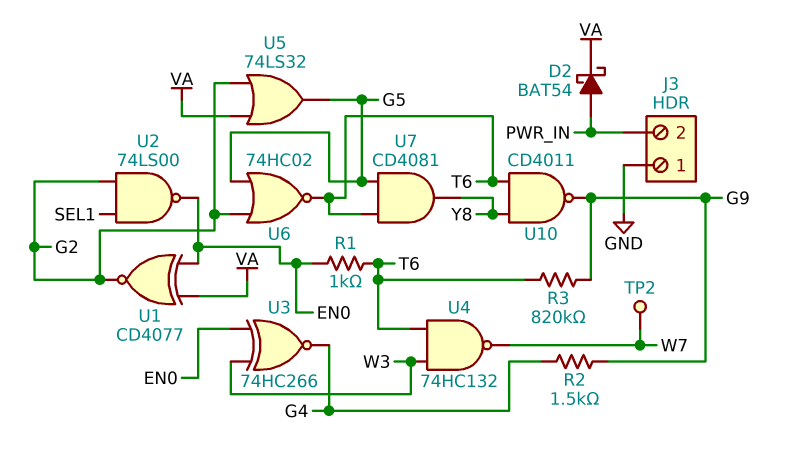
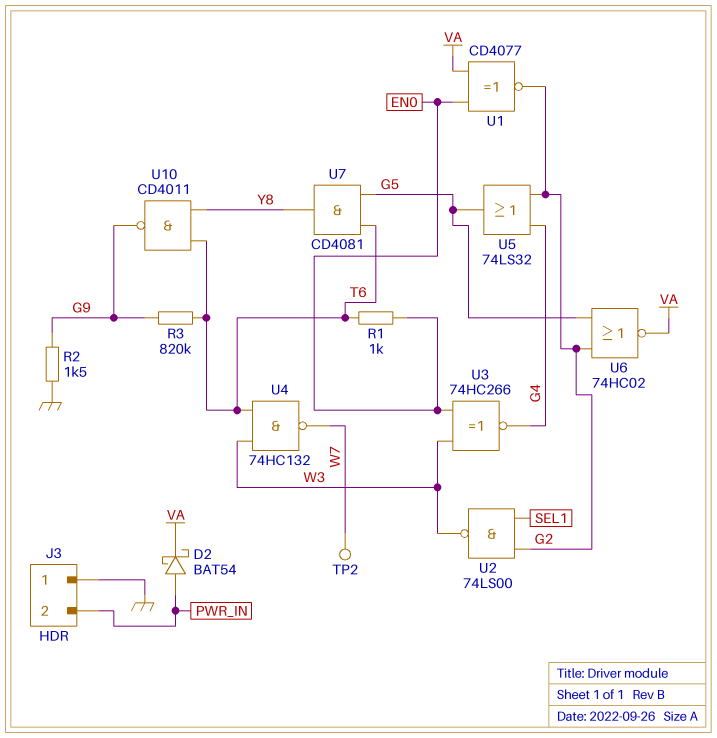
R2: 1.5k (G4, G9) -> 1.5k (G9, GND)
U2: NAND 74LS00 (in G2, in SEL1, out EN0) -> NAND 74LS00 (in G2, in SEL1, out W3)
U5: OR 74LS32 (in G2, in VA, out G5) -> OR 74LS32 (in G2, in G4, out G5)
U6: NOR 74HC02 (in G2, in G5, out T6) -> NOR 74HC02 (in G2, in G5, out VA)

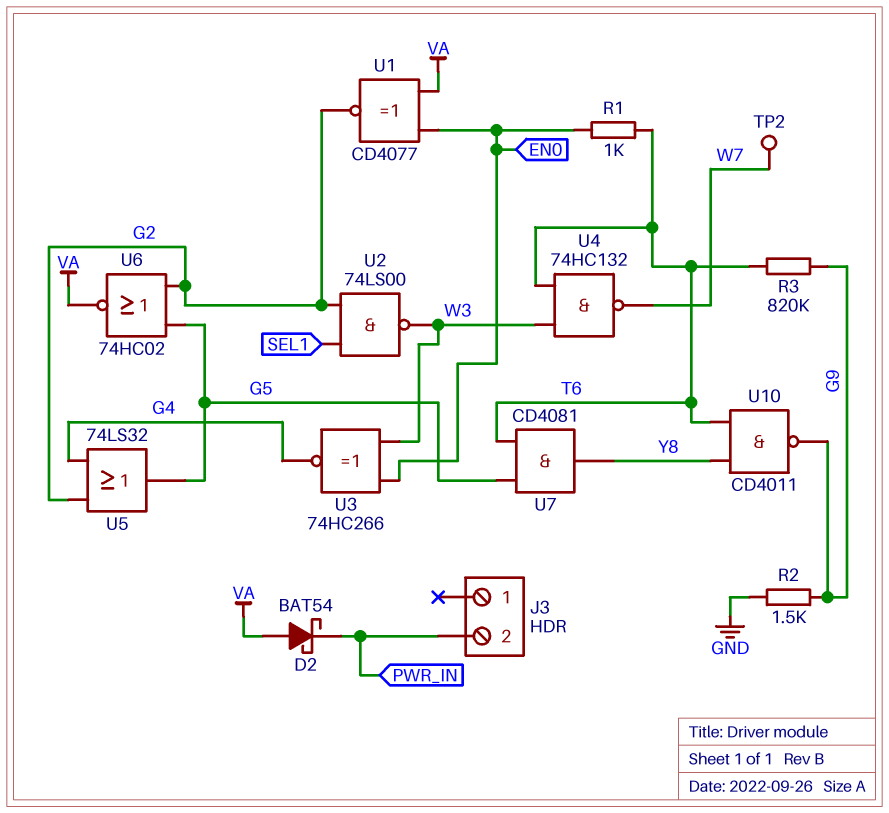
D2: schottky BAT54 (A PWR_IN, K VA) -> schottky BAT54 (A VA, K PWR_IN)
J3 pin 1: GND -> none

